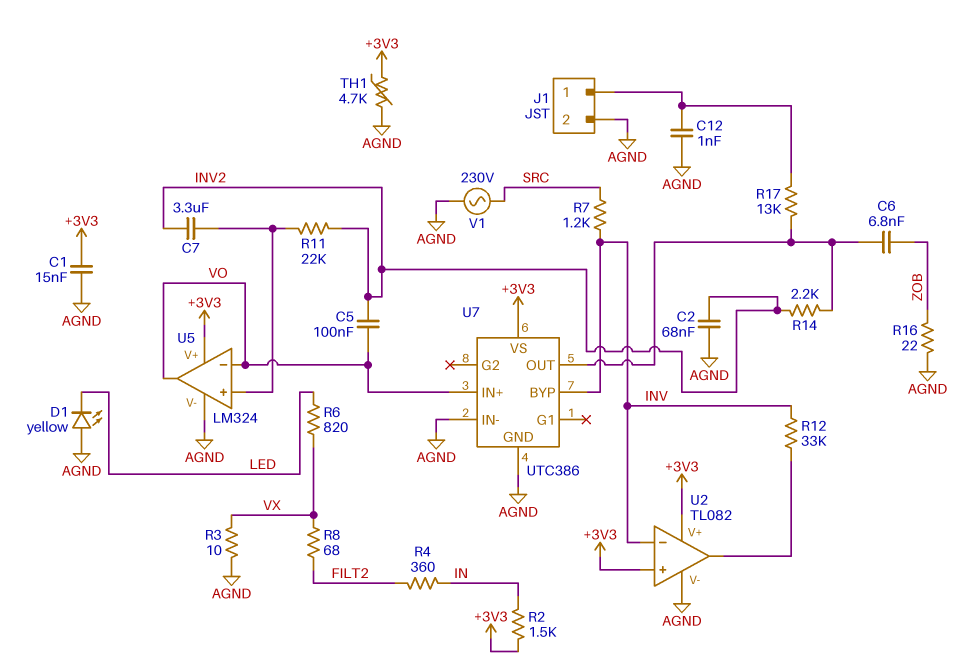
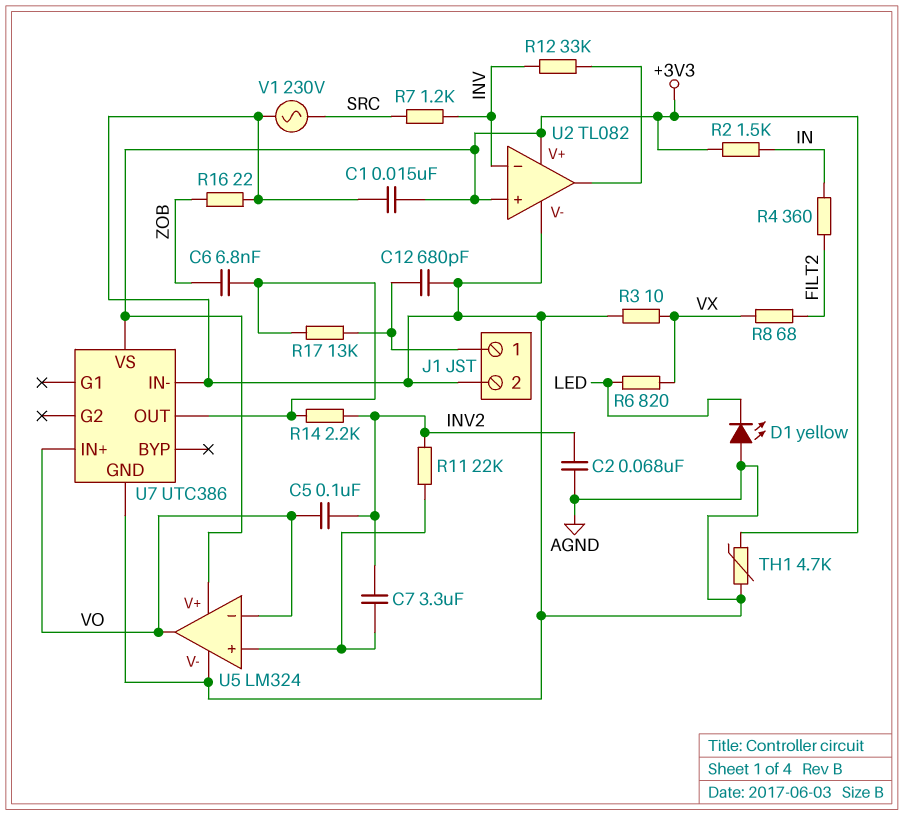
C12: 1nF (AGND, J1/1) -> 680pF (AGND, J1/1)
U7 pin BYP: INV -> none

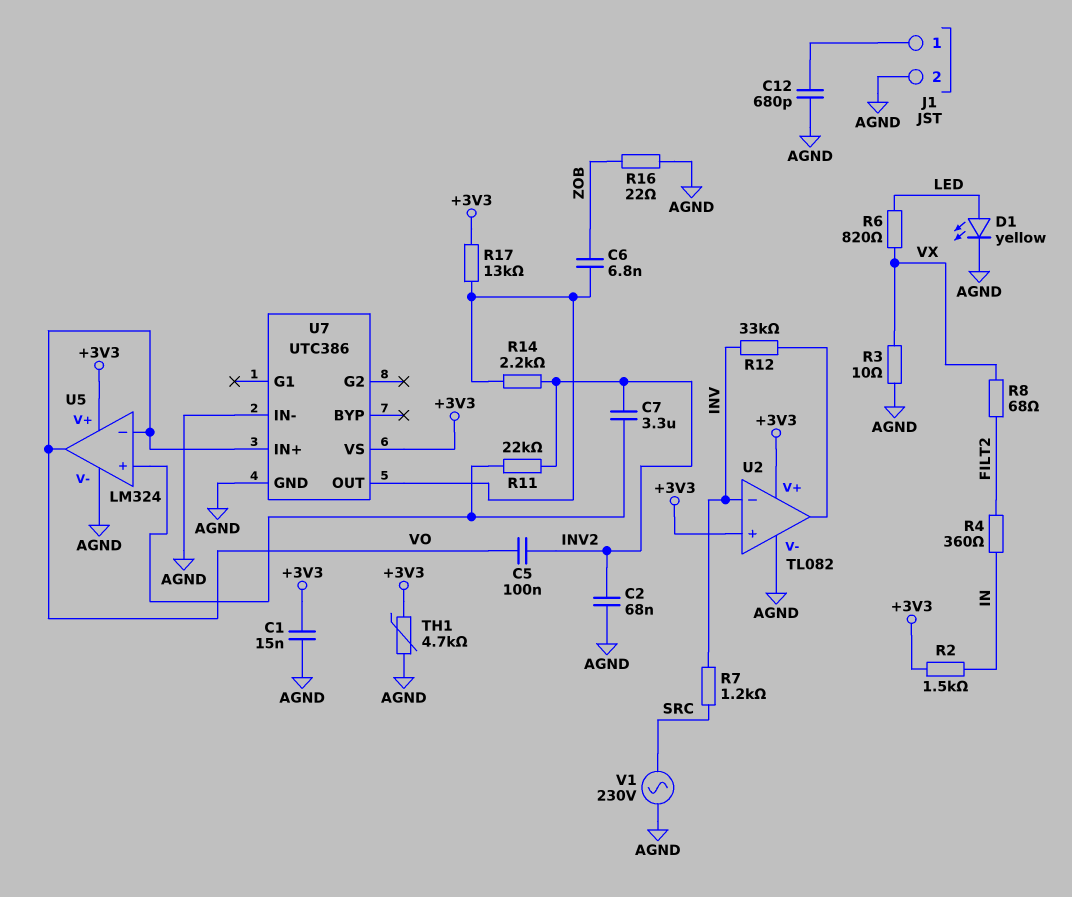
D1: LED yellow (A AGND, K LED) -> LED yellow (A LED, K AGND)
R17: 13k (J1/1, U7/OUT) -> 13k (+3V3, U7/OUT)

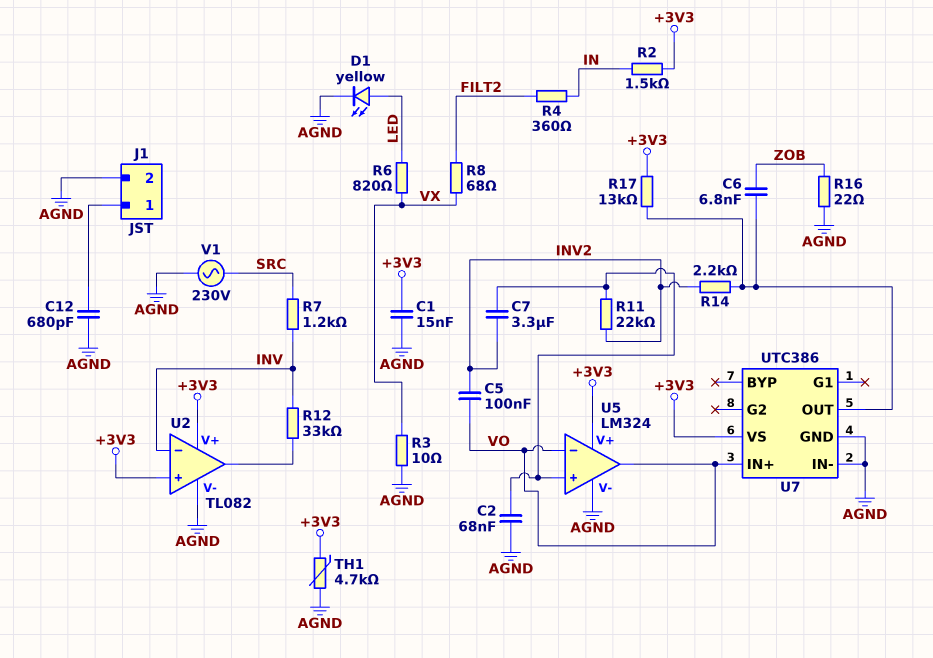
C2: 68nF (AGND, INV2) -> 68nF (AGND, U5/in+)

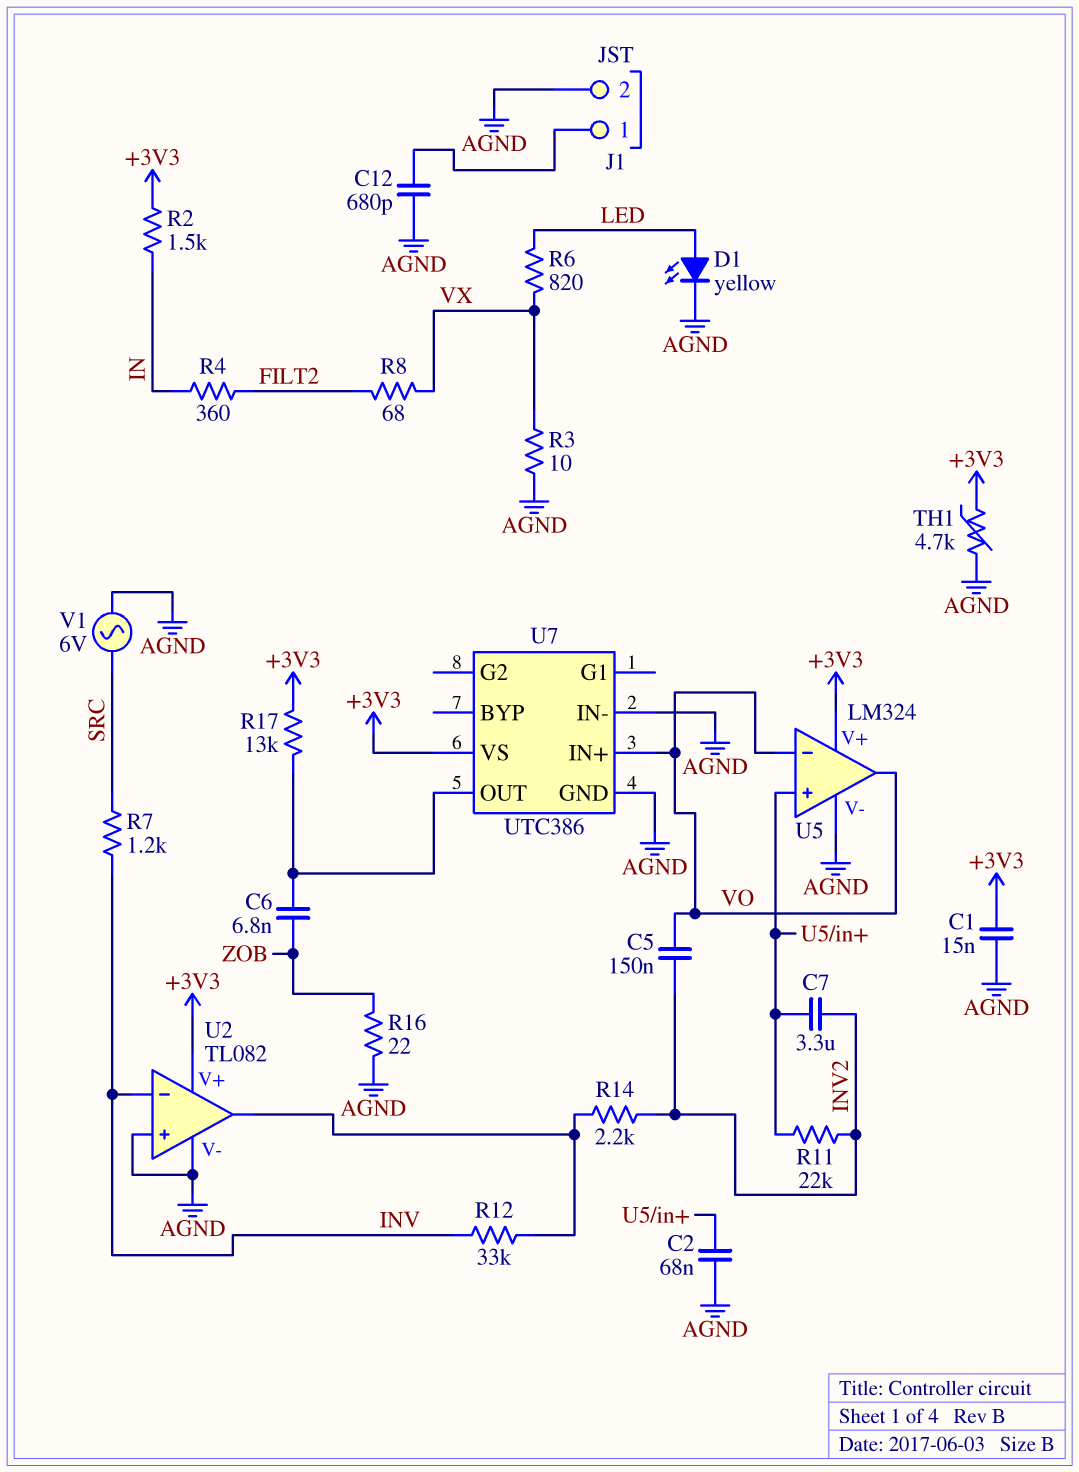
C5: 100nF (INV2, VO) -> 150nF (INV2, VO)
R14: 2.2k (INV2, U7/OUT) -> 2.2k (INV2, U2/out)
U2 pin in+: +3V3 -> AGND
V1: AC 230V (AGND, SRC) -> AC 6V (AGND, SRC)

